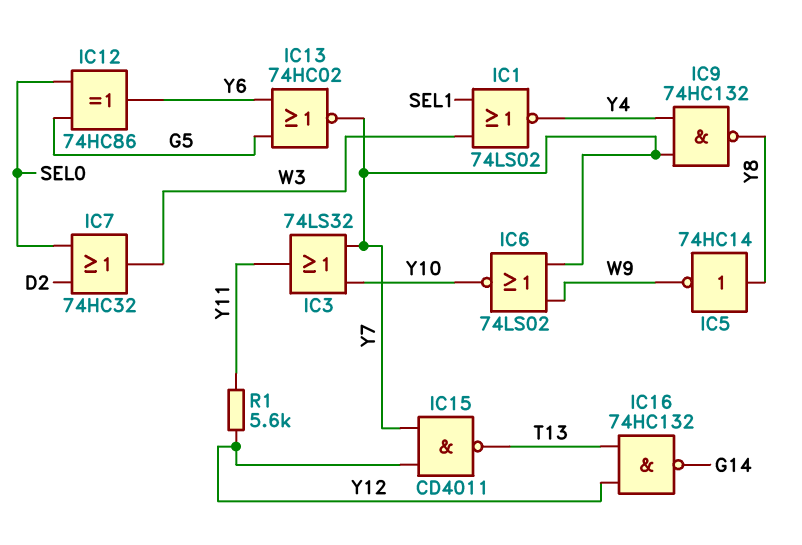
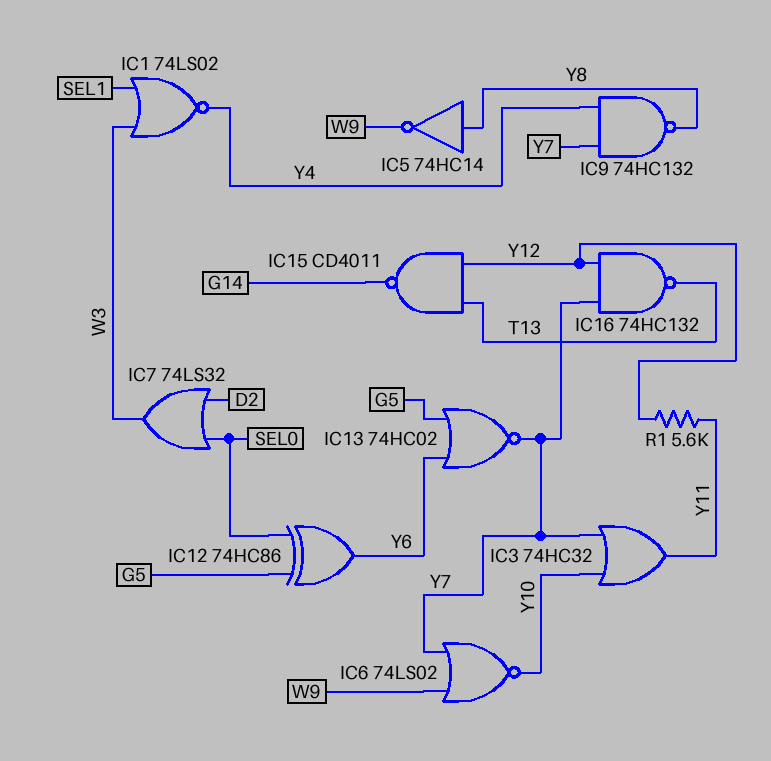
IC3: OR 74LS32 (in Y7, in Y10, out Y11) -> OR 74HC32 (in Y7, in Y10, out Y11)
IC7: OR 74HC32 (in D2, in SEL0, out W3) -> OR 74LS32 (in D2, in SEL0, out W3)
IC15: NAND CD4011 (in Y7, in Y12, out T13) -> NAND CD4011 (in T13, in Y12, out G14)
IC16: NAND 74HC132 (in T13, in Y12, out G14) -> NAND 74HC132 (in Y7, in Y12, out T13)

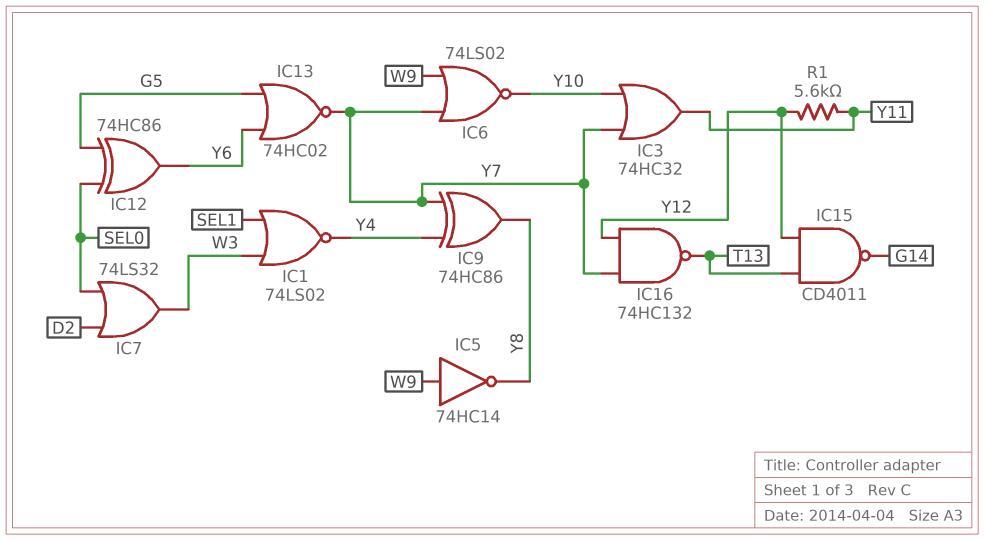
IC5: NOT 74HC14 (in Y8, out W9) -> NOT 74HC14 (in W9, out Y8)
IC9: NAND 74HC132 (in Y4, in Y7, out Y8) -> XOR 74HC86 (in Y4, in Y7, out Y8)

